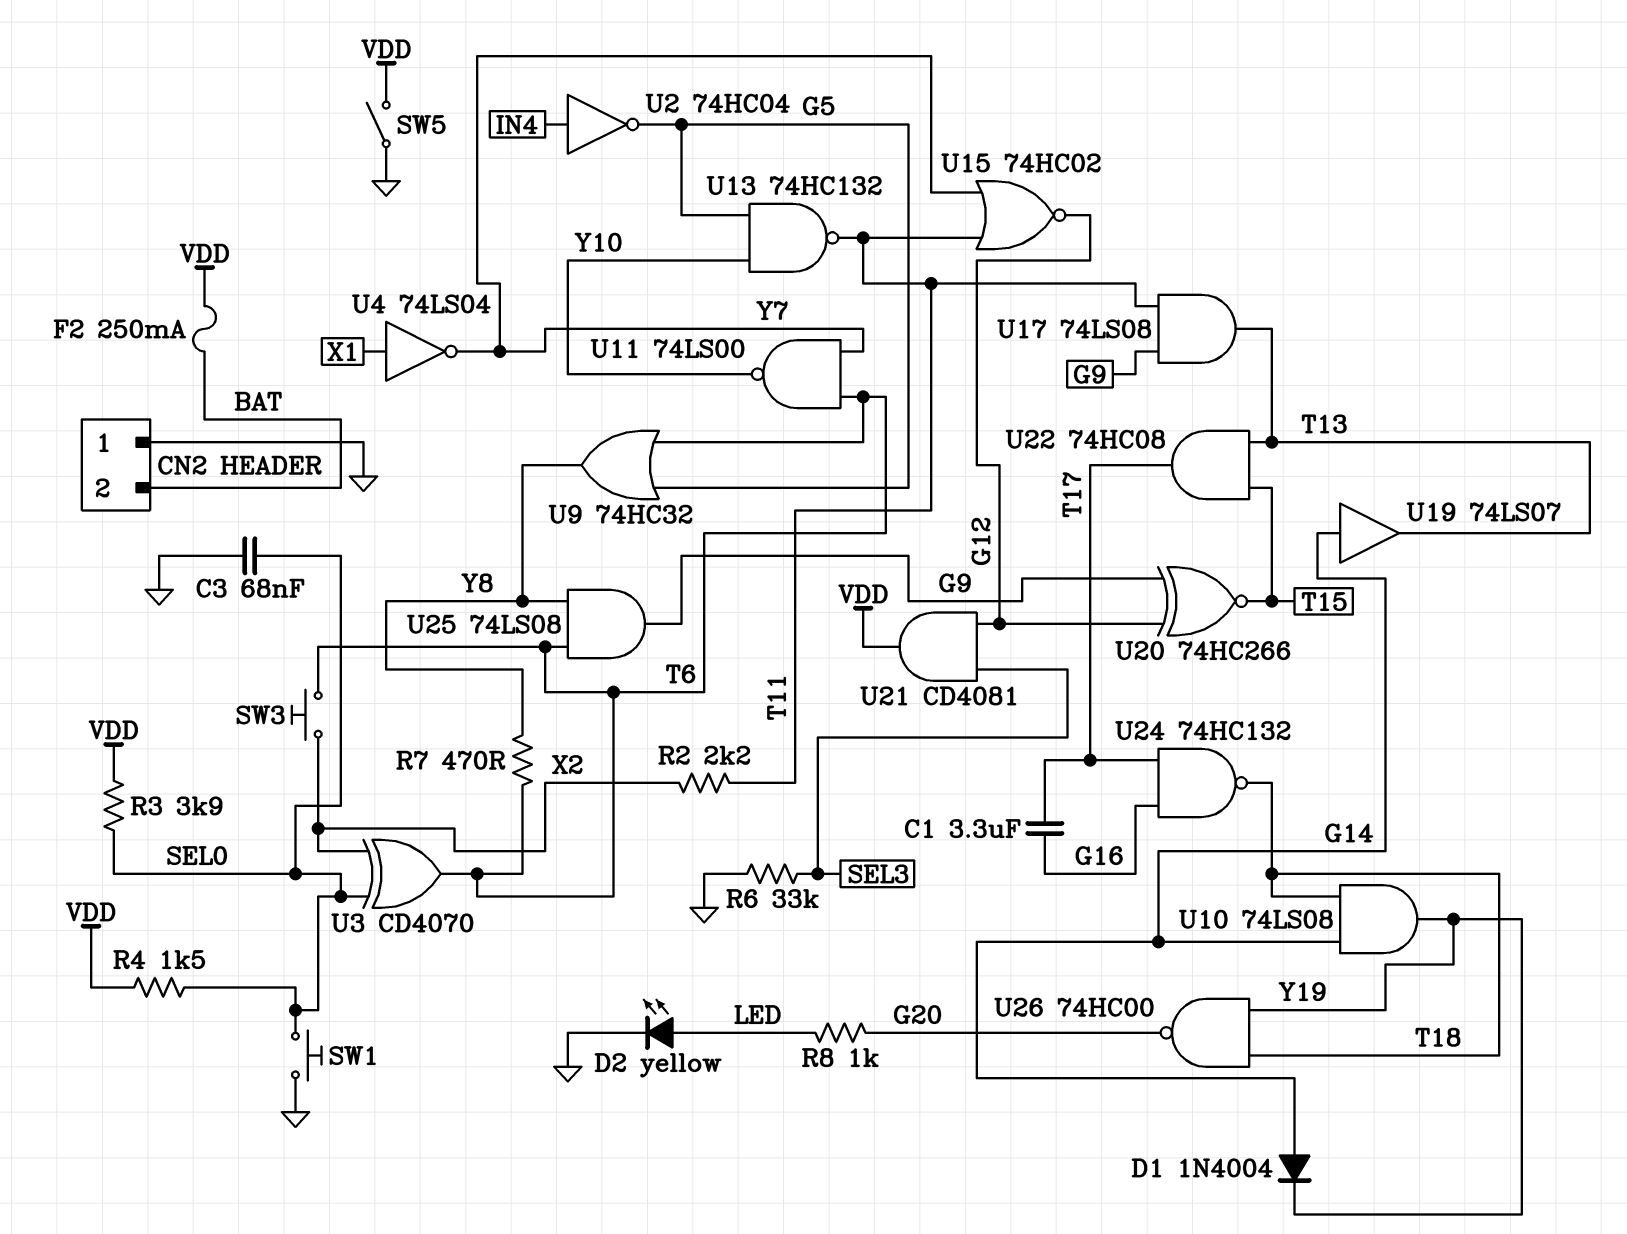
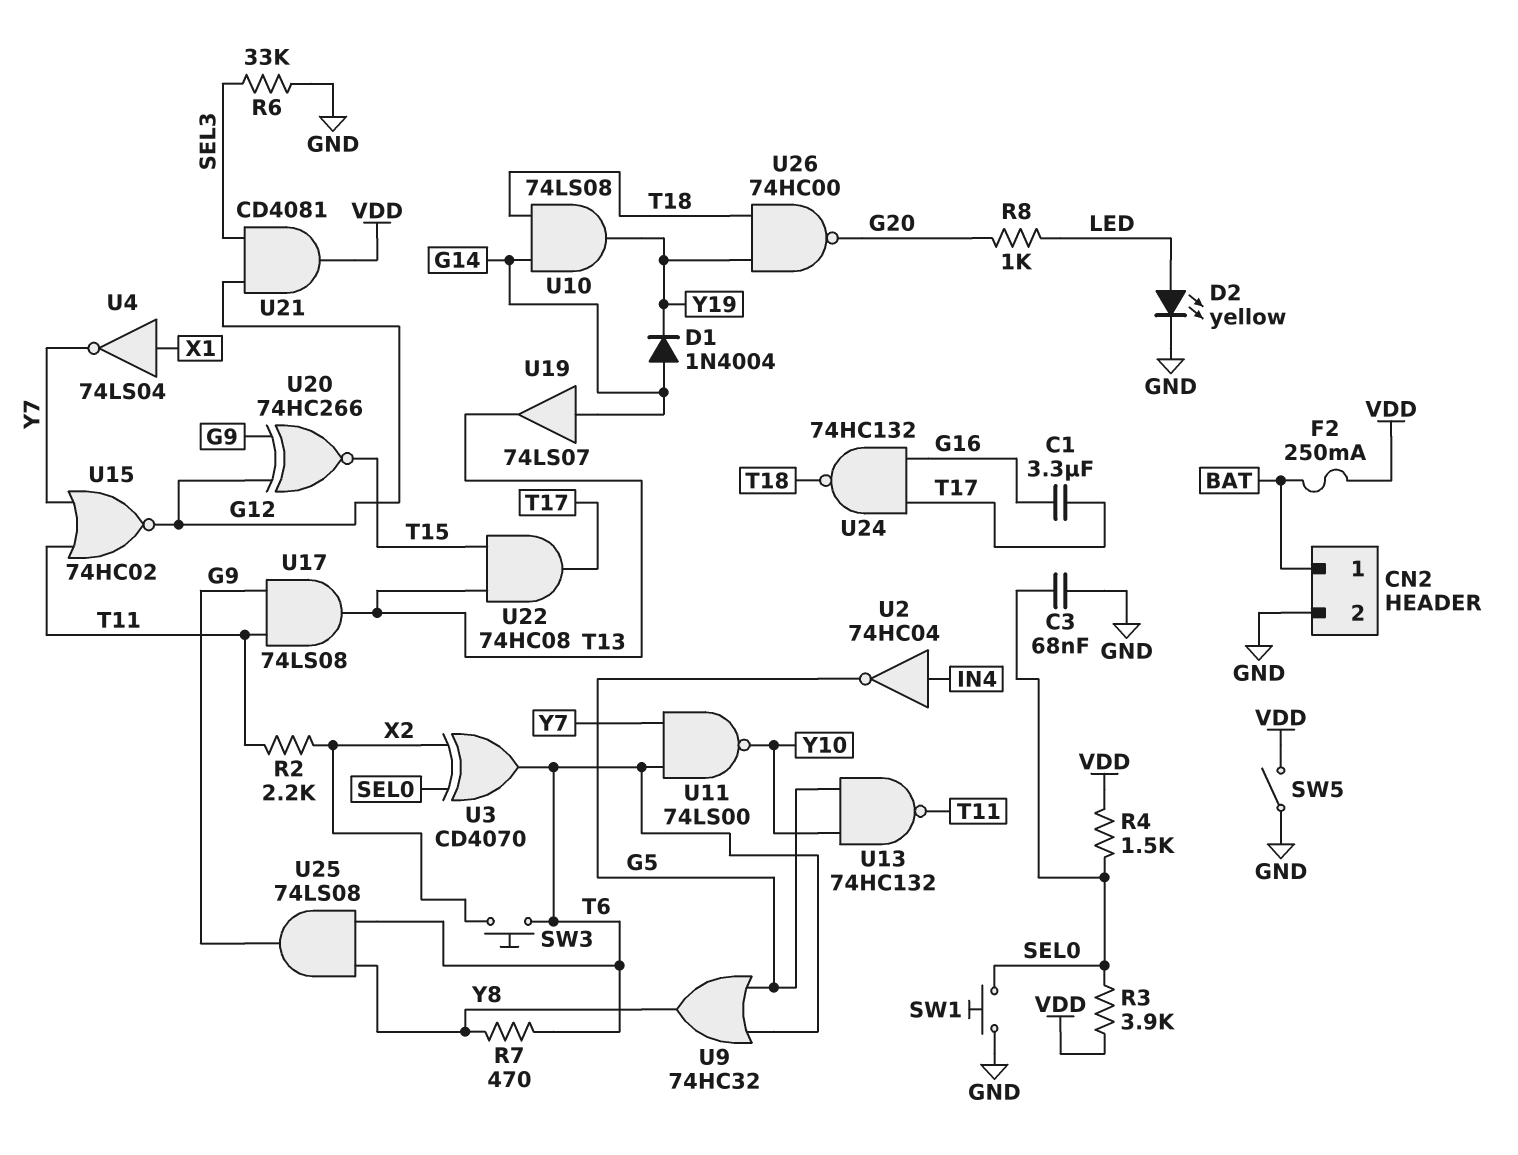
CN2 pin 1: GND -> BAT
CN2 pin 2: BAT -> GND

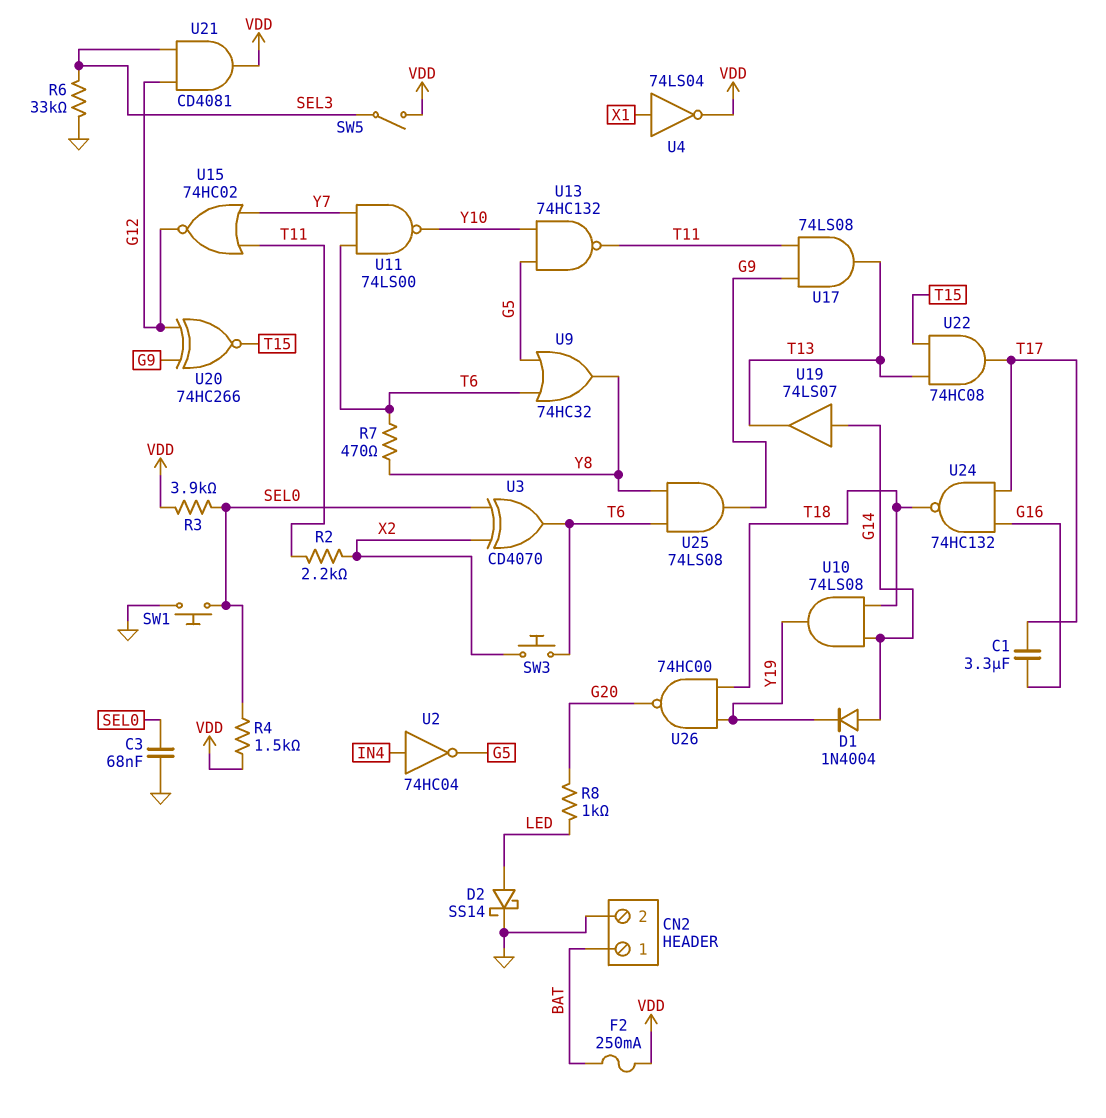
D2: LED yellow (A LED, K GND) -> schottky SS14 (A LED, K GND)
SW5: switch (GND, VDD) -> switch (SEL3, VDD)
U4: NOT 74LS04 (in X1, out Y7) -> NOT 74LS04 (in X1, out VDD)

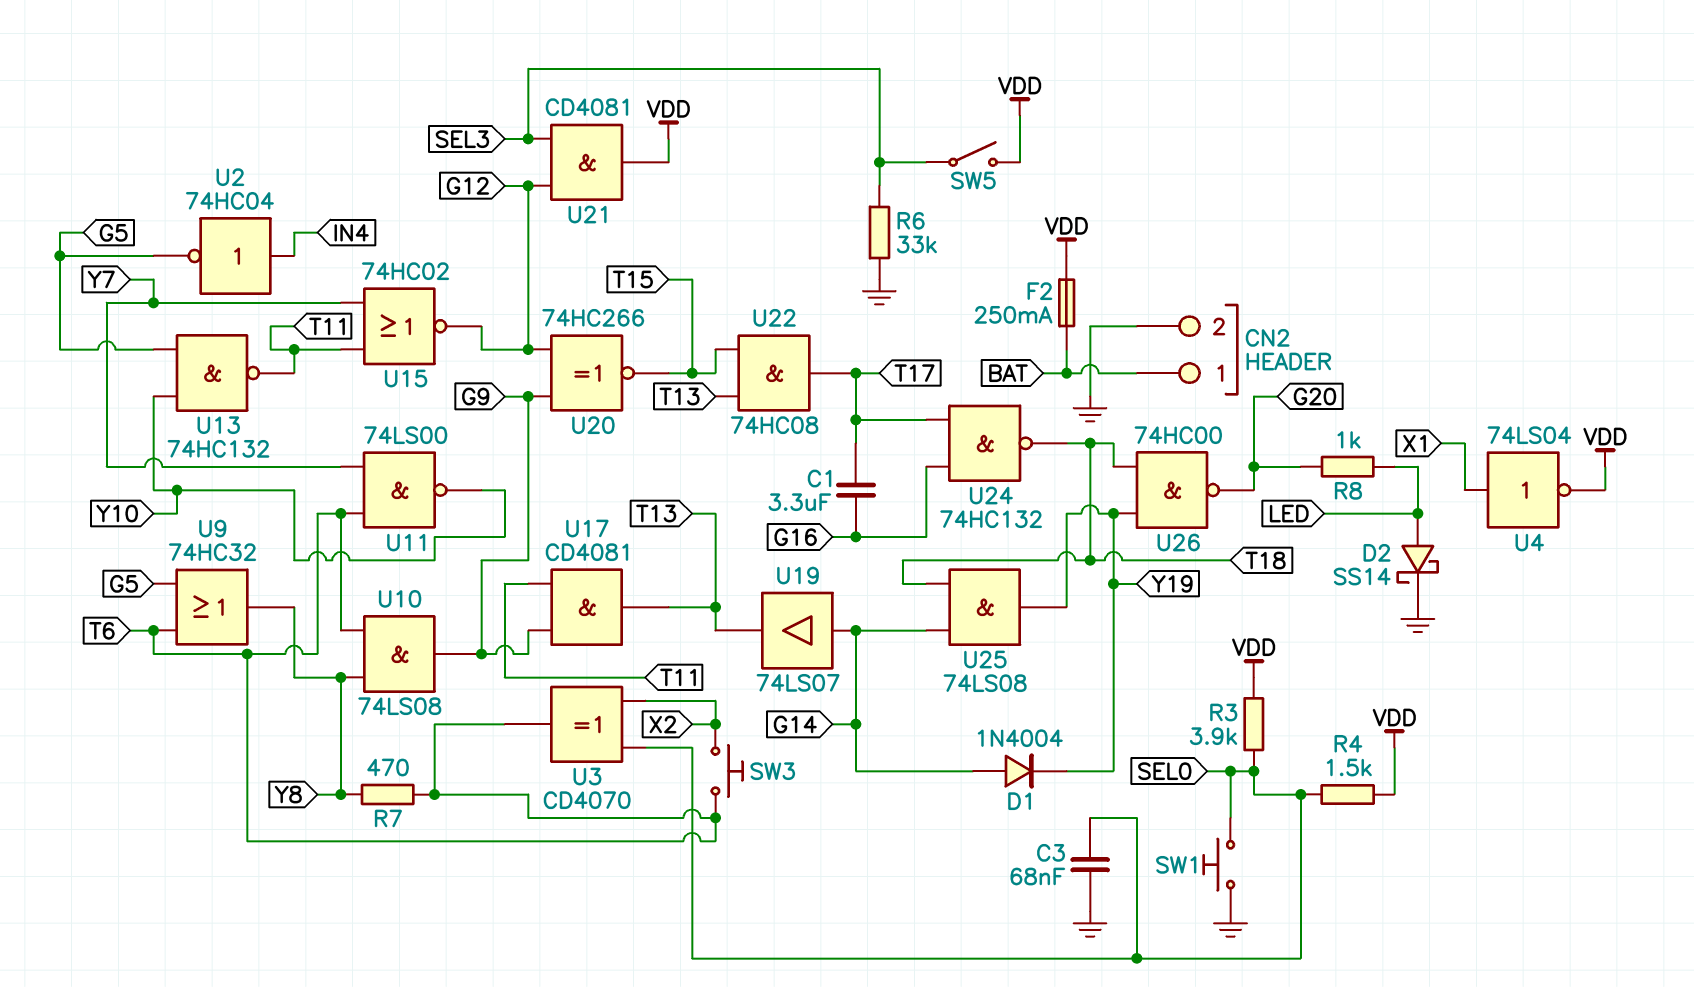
R2: 2.2k (T11, X2) -> none
U10: AND 74LS08 (in G14, in T18, out Y19) -> AND 74LS08 (in T6, in Y8, out G9)
U17: AND 74LS08 (in G9, in T11, out T13) -> AND CD4081 (in G9, in T11, out T13)
U25: AND 74LS08 (in T6, in Y8, out G9) -> AND 74LS08 (in G14, in T18, out Y19)

